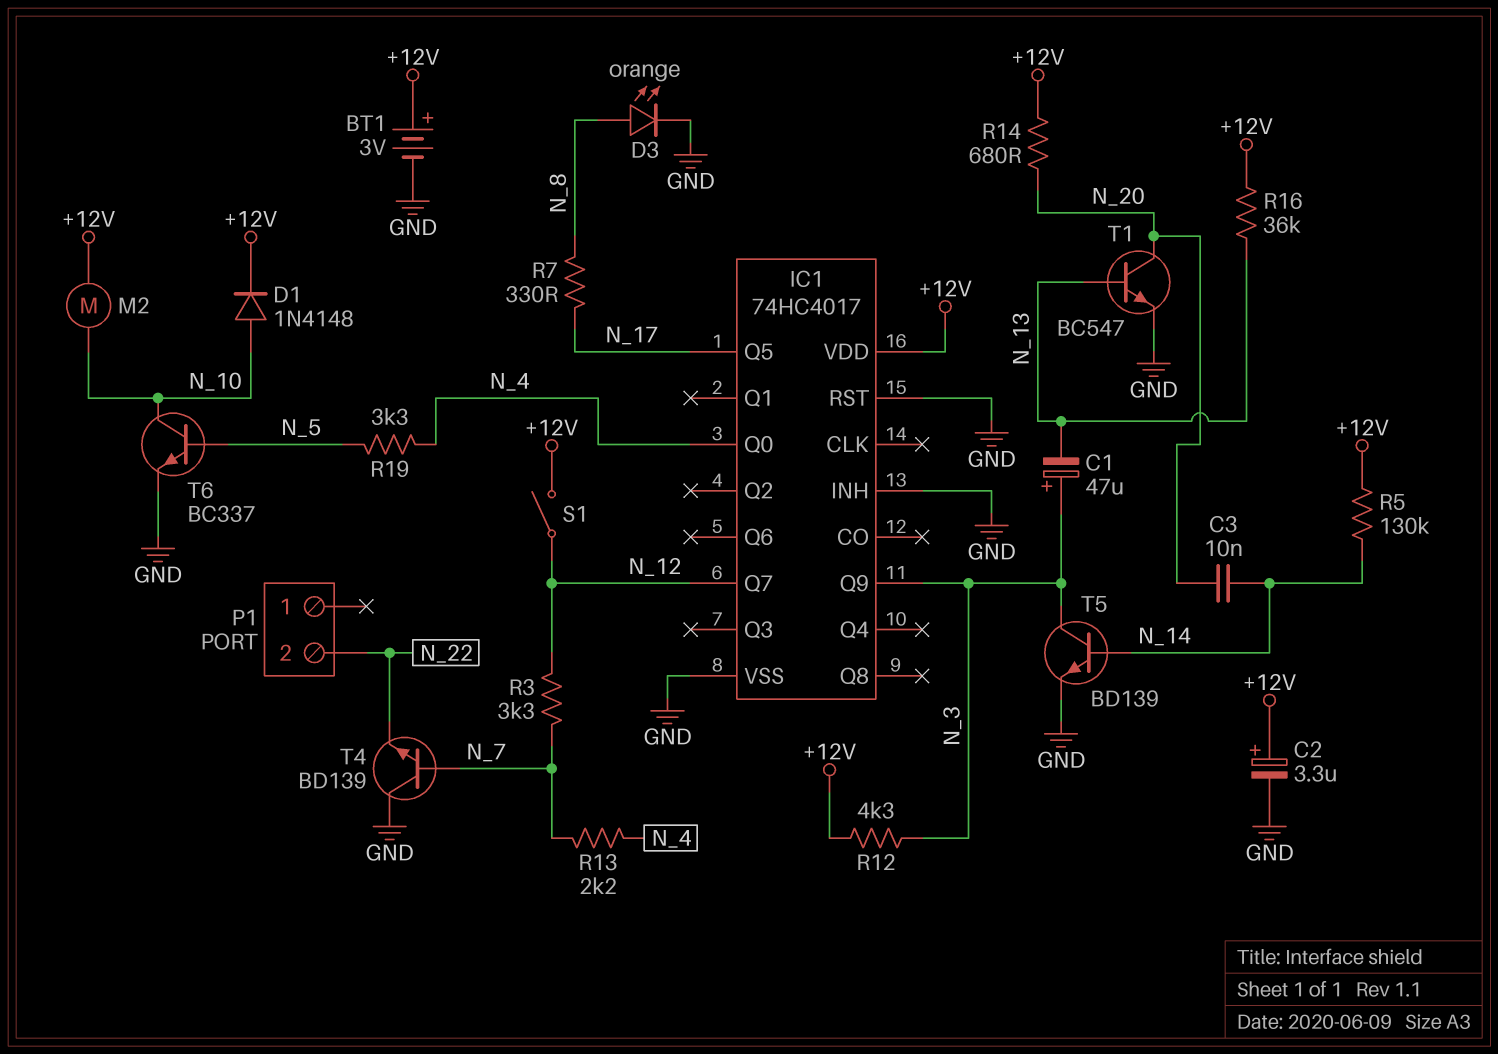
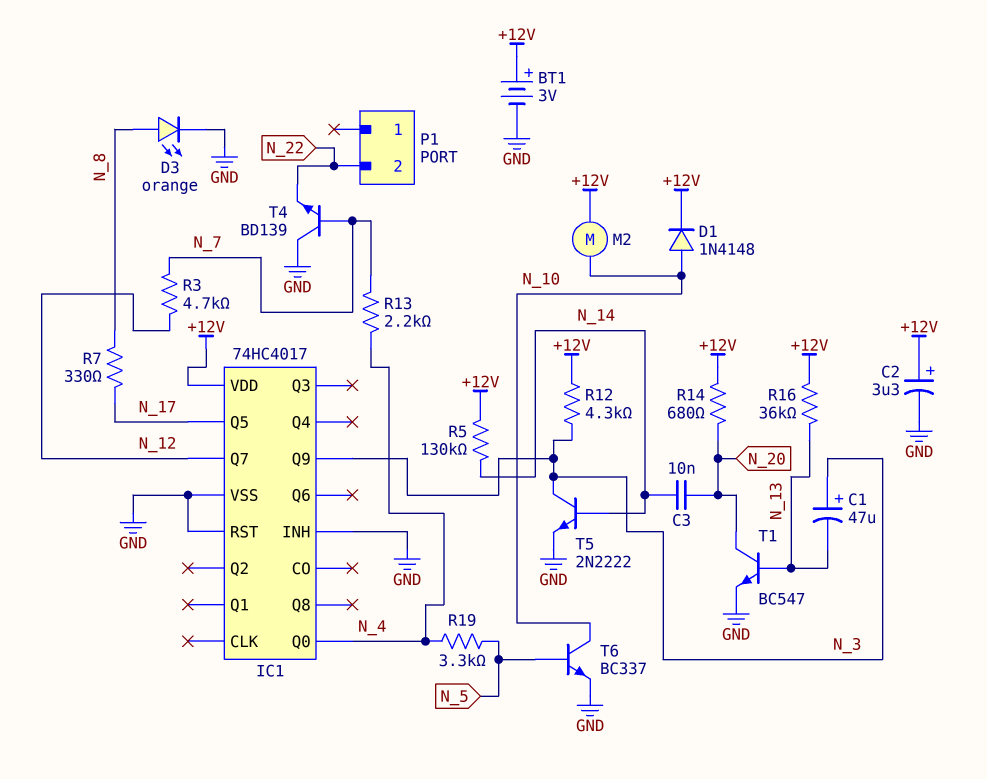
R3: 3.3k (N_7, N_12) -> 4.7k (N_7, N_12)
S1: switch (+12V, N_12) -> none
T5: NPN BD139 (B N_14, C N_3, E GND) -> NPN 2N2222 (B N_14, C N_3, E GND)

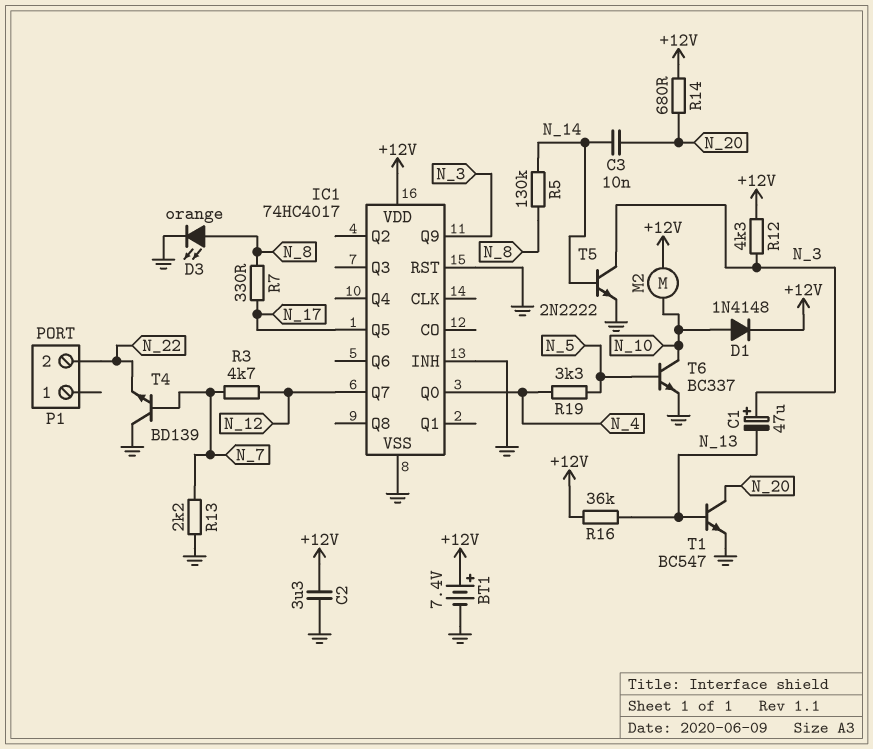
BT1: 3V (plus +12V, minus GND) -> 7.4V (plus +12V, minus GND)
C2: 3.3uF (plus +12V, minus GND) -> 3.3uF (+12V, GND)
R5: 130k (+12V, N_14) -> 130k (N_8, N_14)
R13: 2.2k (N_4, N_7) -> 2.2k (GND, N_7)

